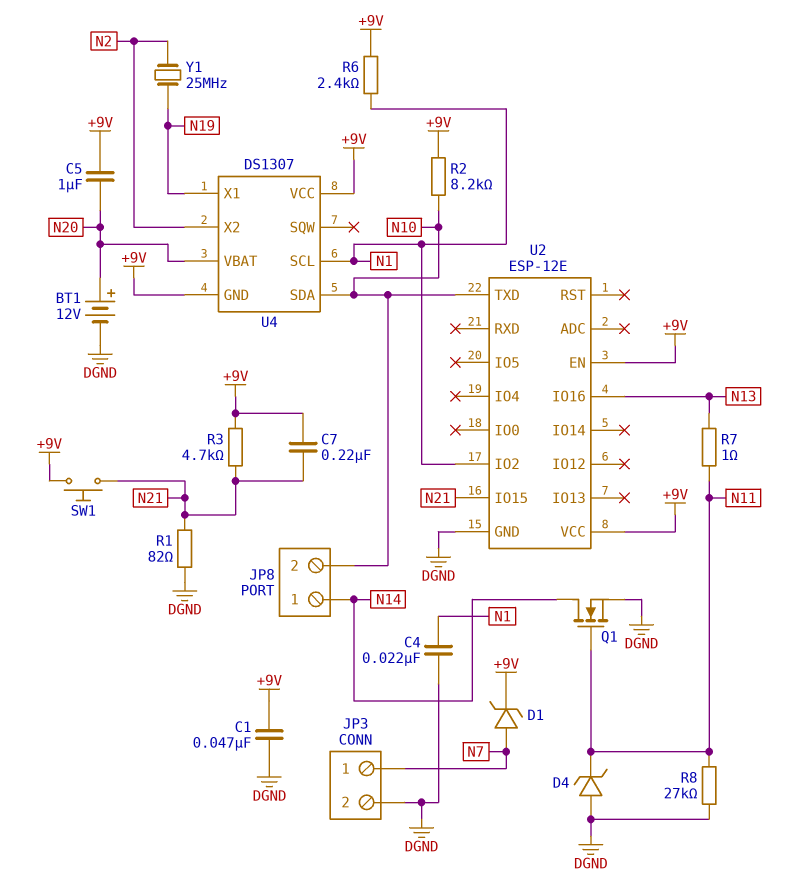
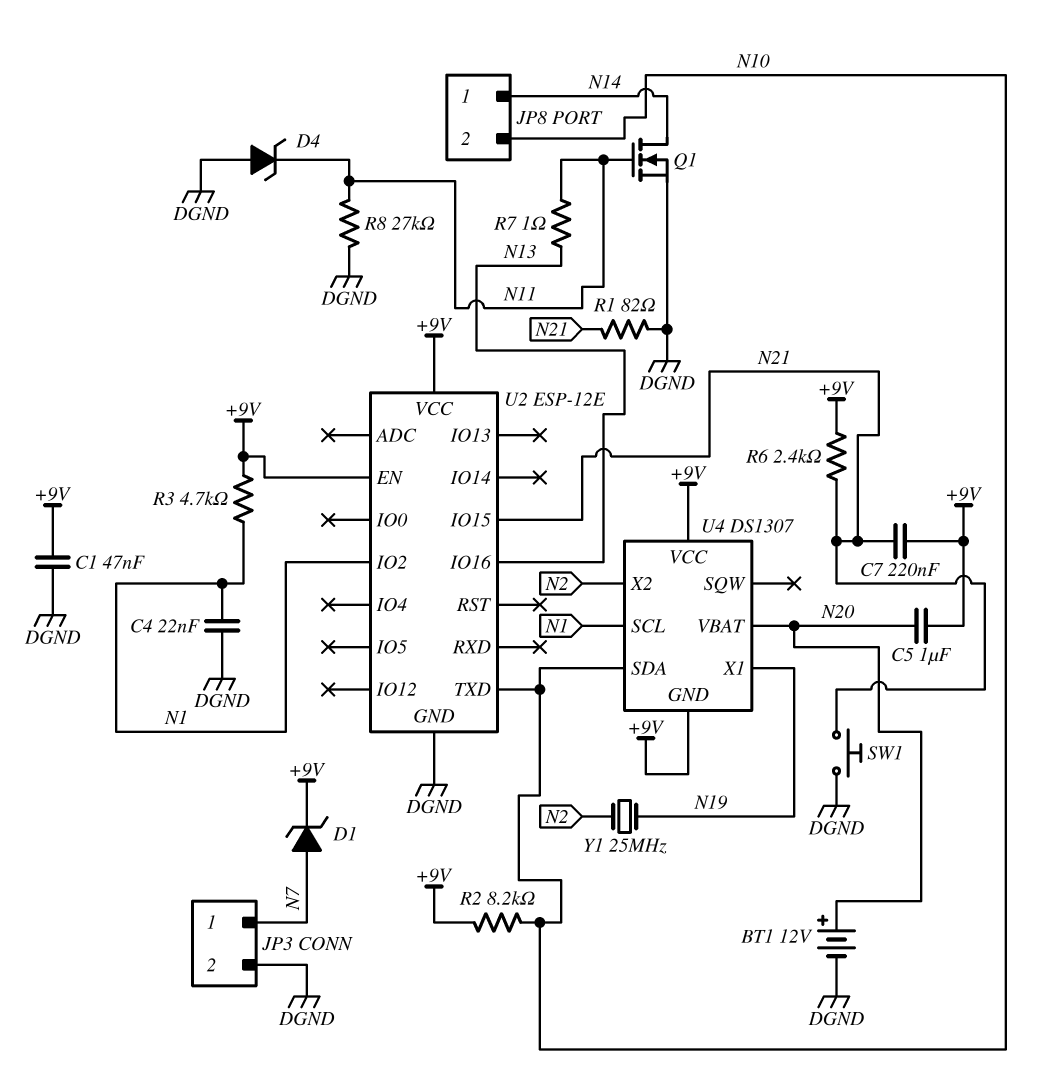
R3: 4.7k (+9V, N21) -> 4.7k (+9V, N1)
R6: 2.4k (+9V, N1) -> 2.4k (+9V, N21)
SW1: button (+9V, N21) -> button (DGND, N21)

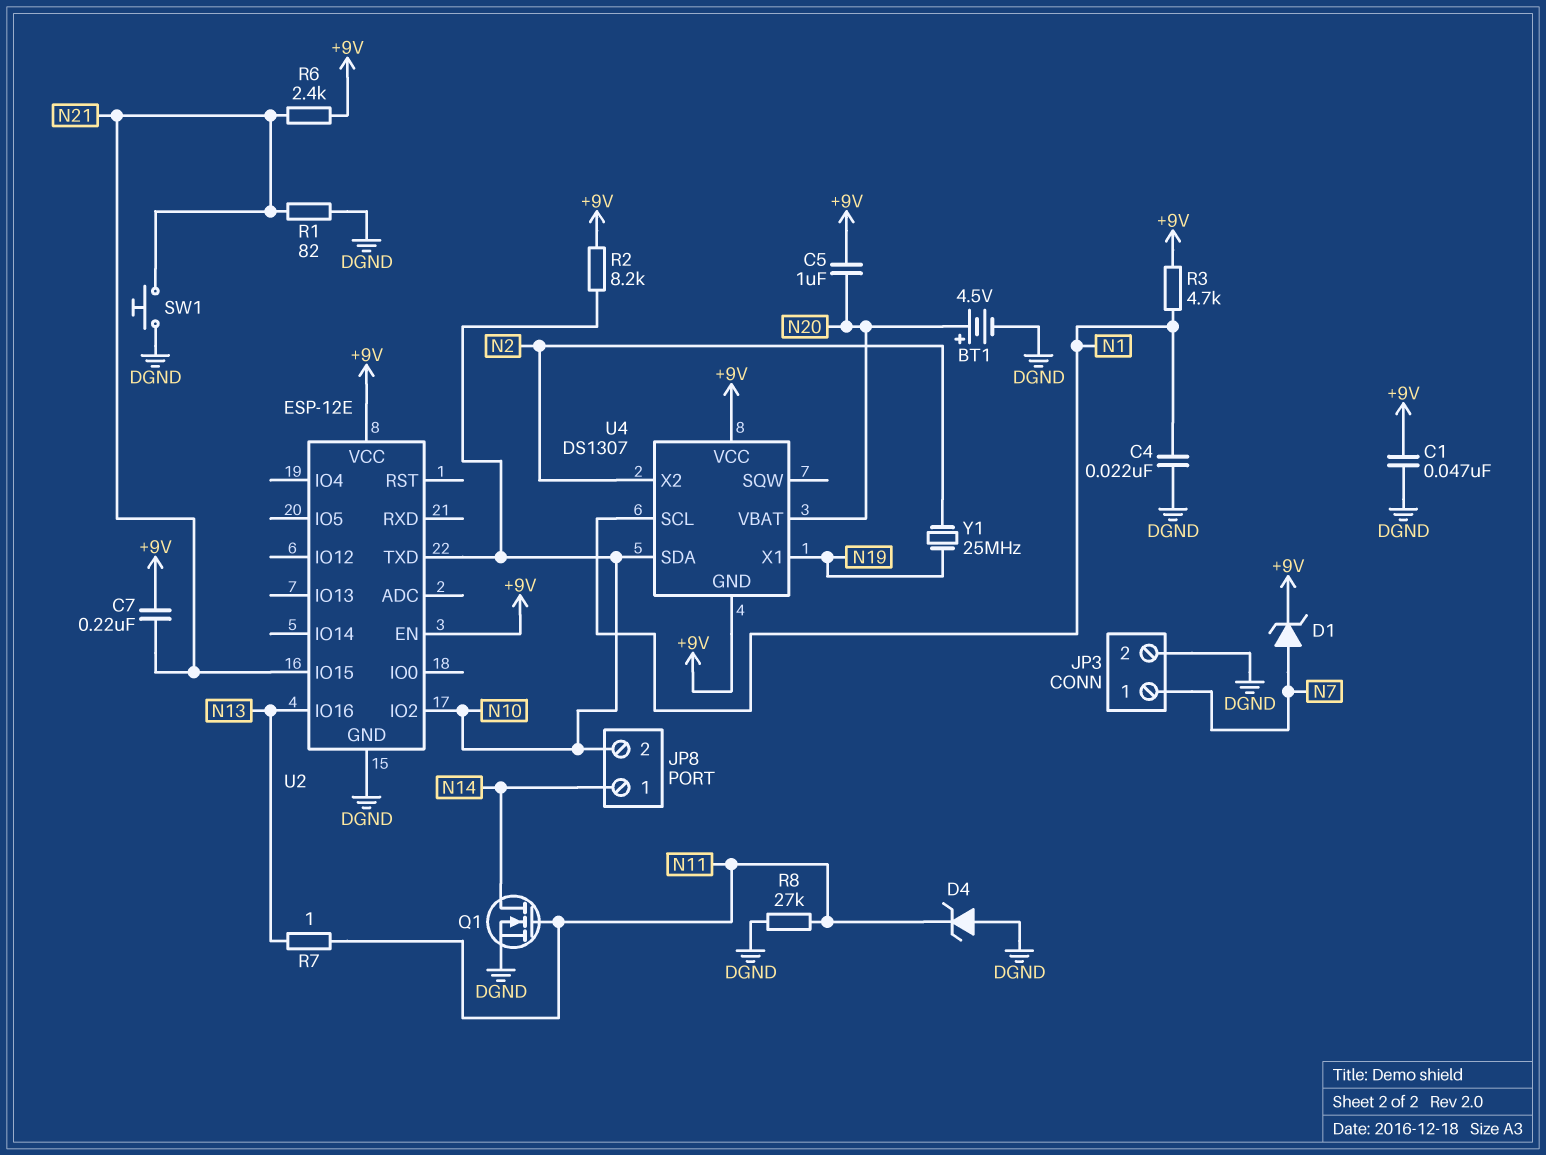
BT1: 12V (plus N20, minus DGND) -> 4.5V (plus N20, minus DGND)
U2 pin IO2: N1 -> N10

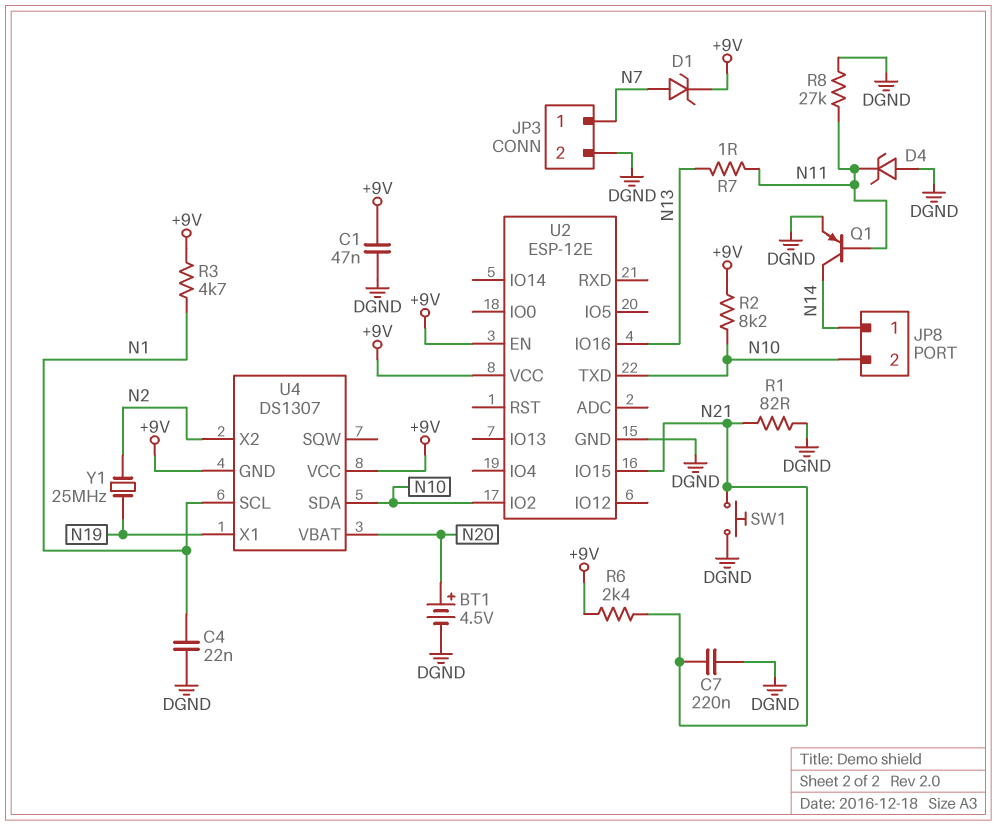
C5: 1uF (+9V, N20) -> none
C7: 220nF (+9V, N21) -> 220nF (DGND, N21)
Q1: NMOS (G N11, D N14, S DGND) -> PNP (B N11, C N14, E DGND)

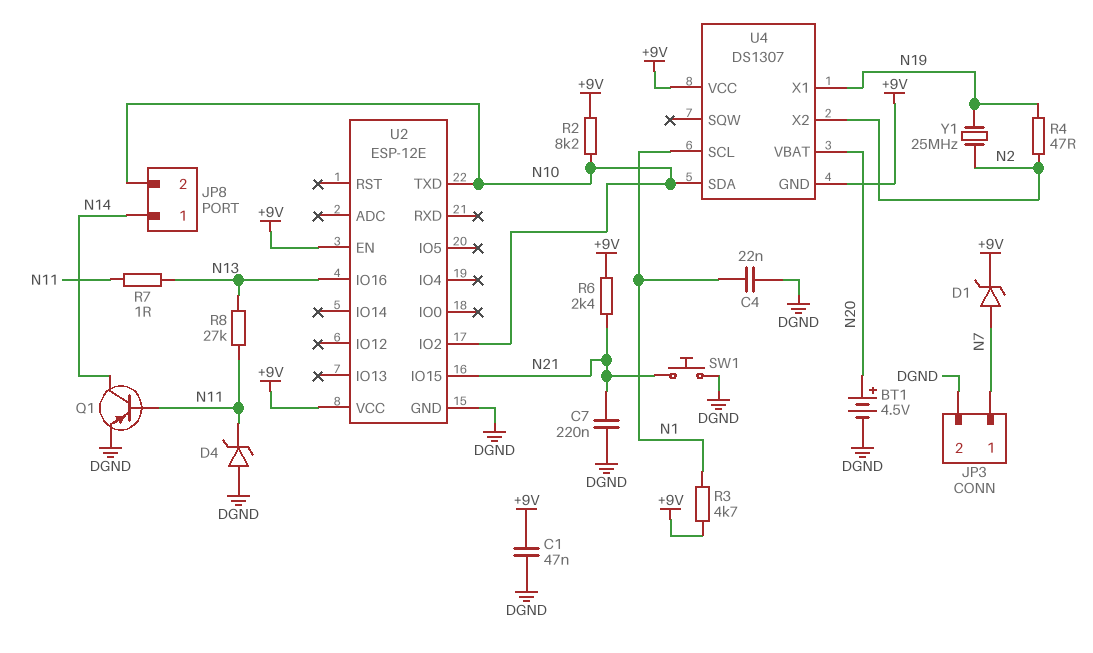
R1: 82 (DGND, N21) -> none
R4: none -> 47 (N2, N19)
R8: 27k (DGND, N11) -> 27k (N11, N13)

